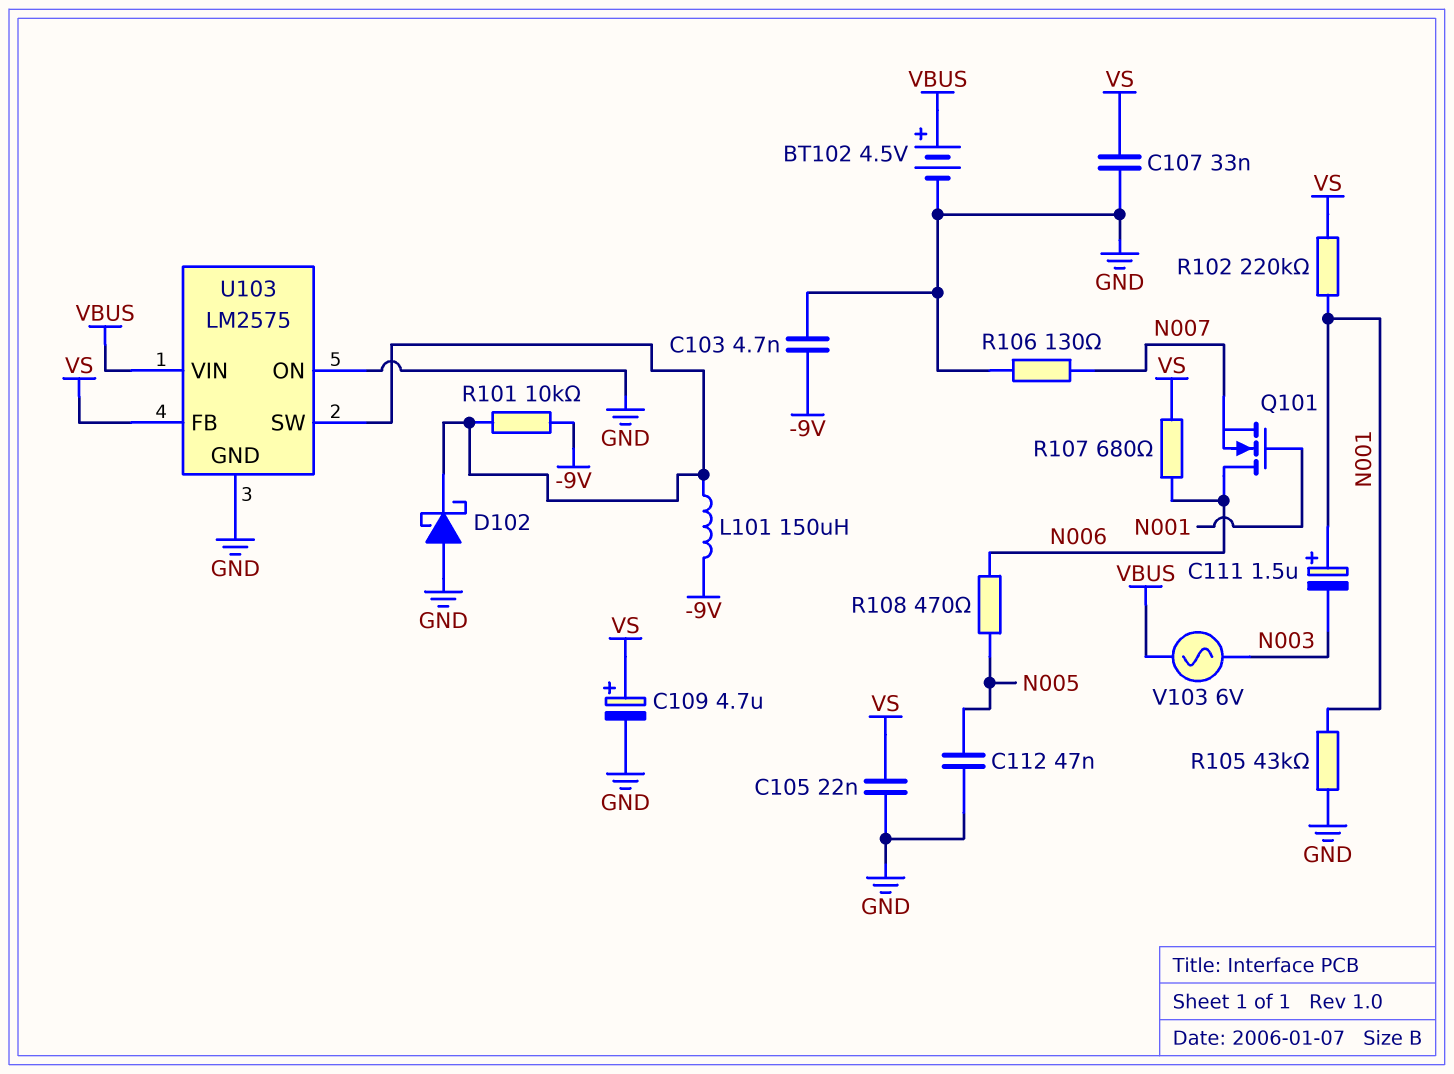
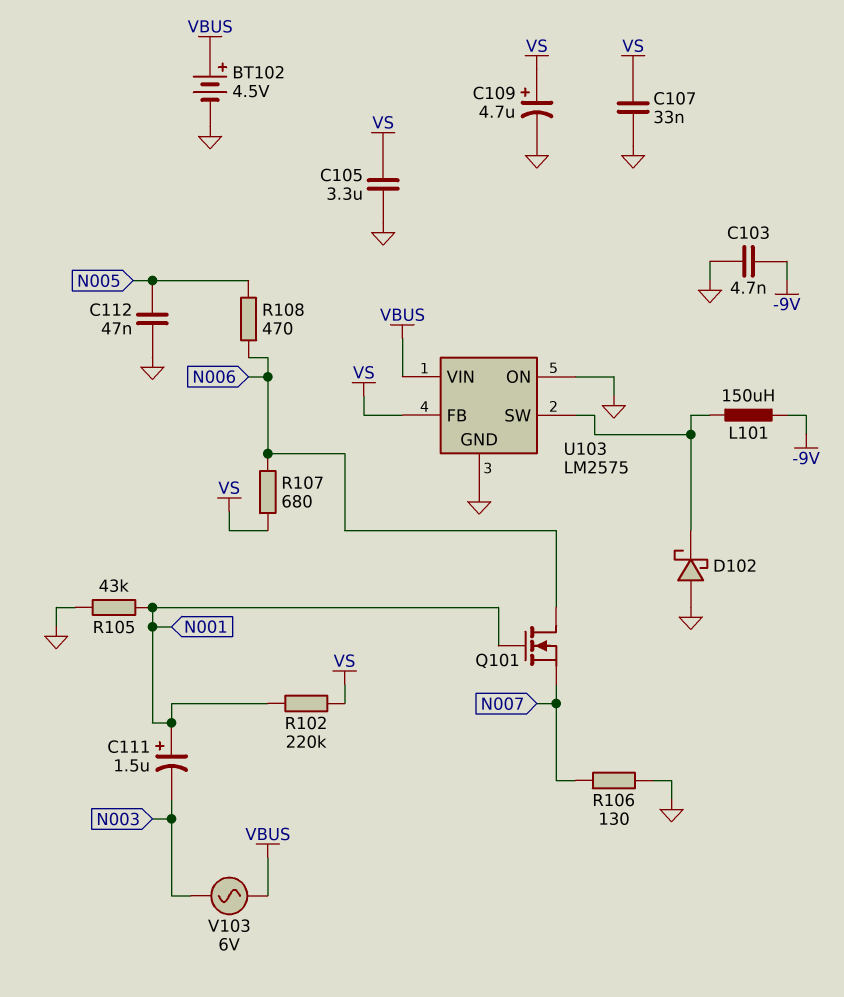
C105: 22nF (GND, VS) -> 3.3uF (GND, VS)
R101: 10k (-9V, U103/SW) -> none

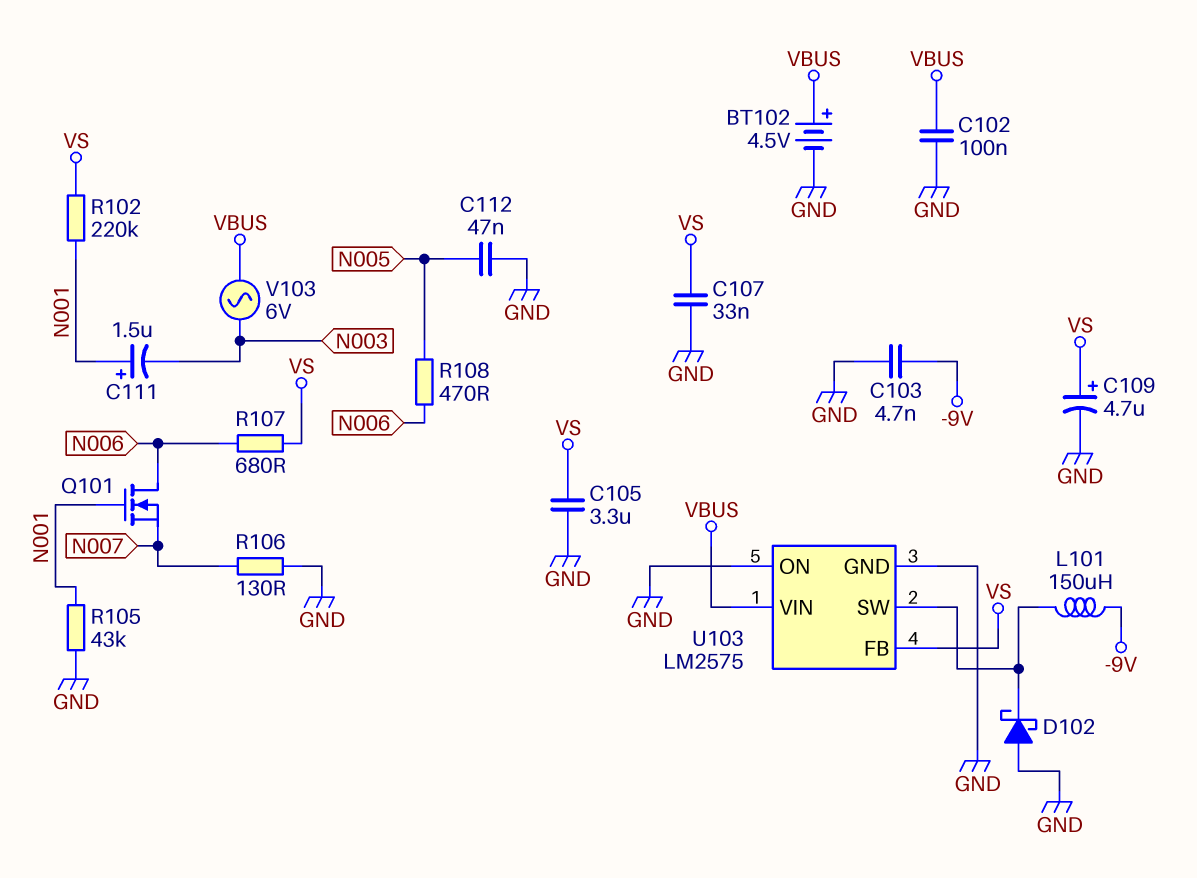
C102: none -> 100nF (GND, VBUS)

